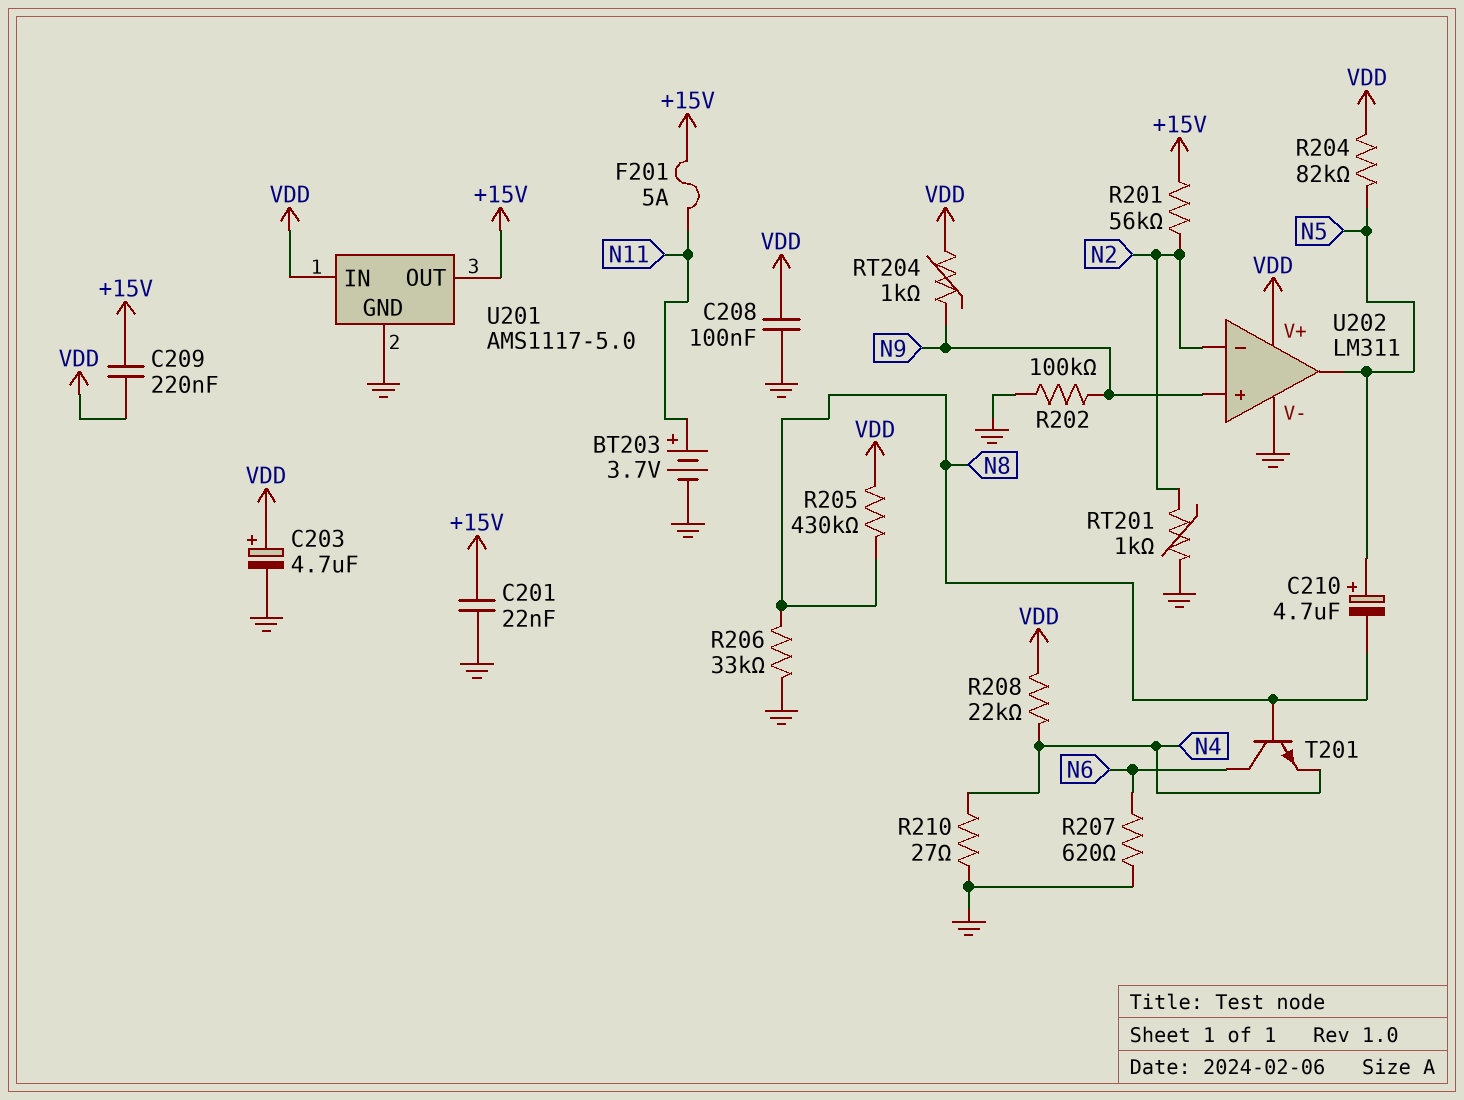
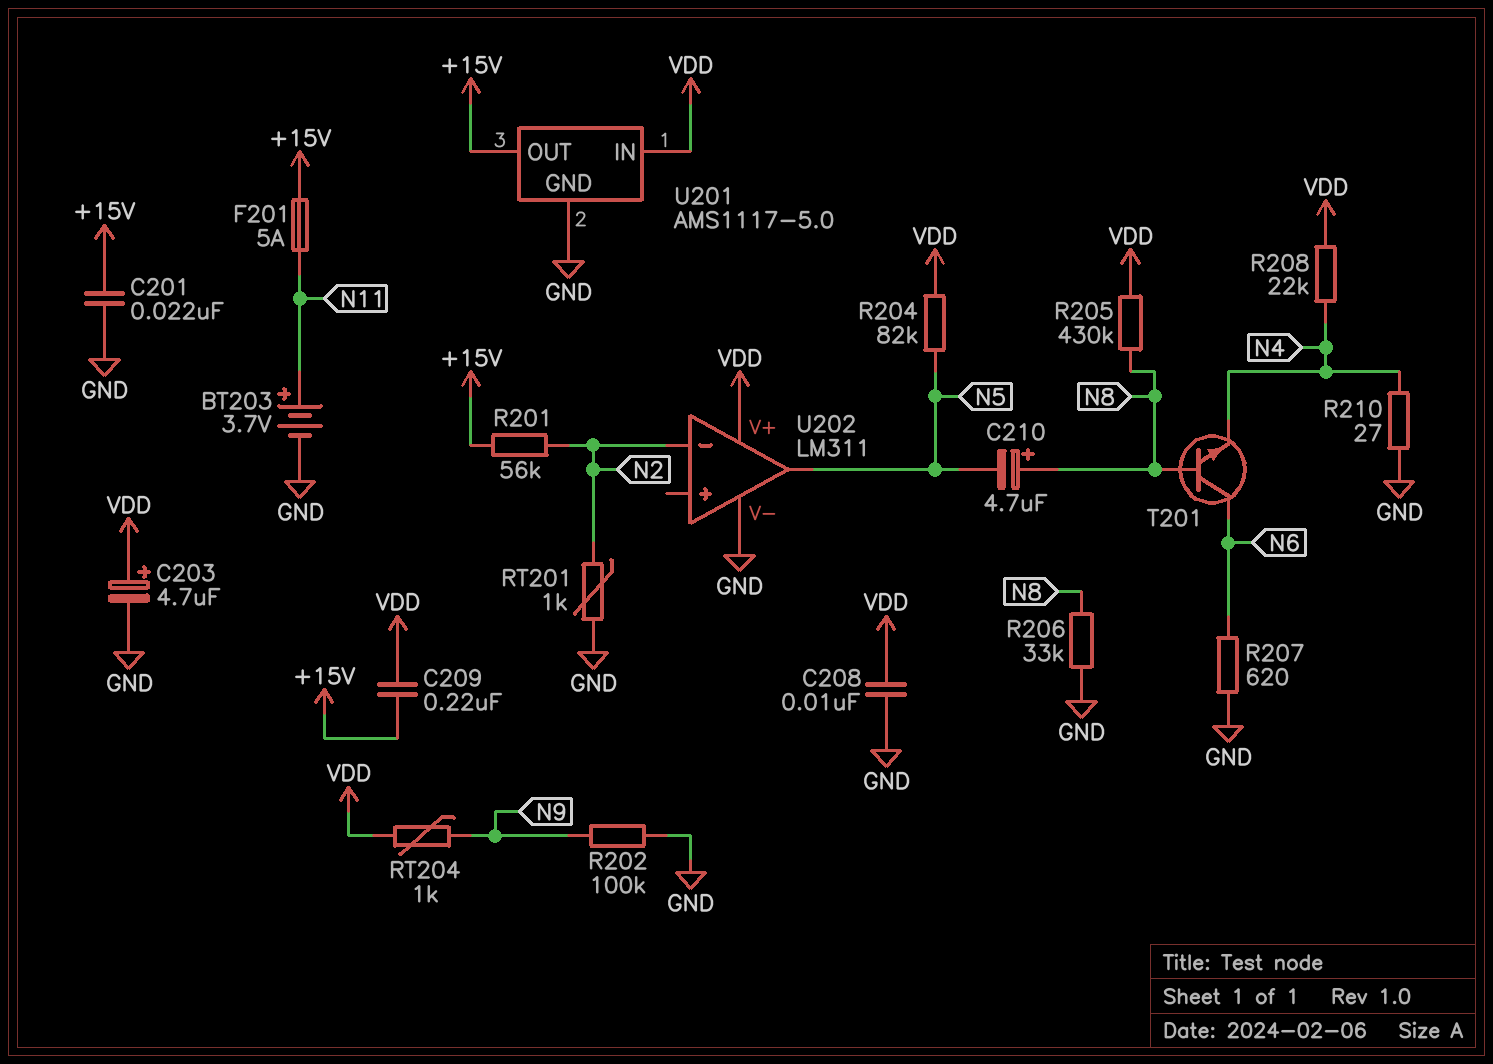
C208: 100nF (GND, VDD) -> 10nF (GND, VDD)
C210: 4.7uF (plus N5, minus N8) -> 4.7uF (plus N8, minus N5)
U202 pin in+: N9 -> none

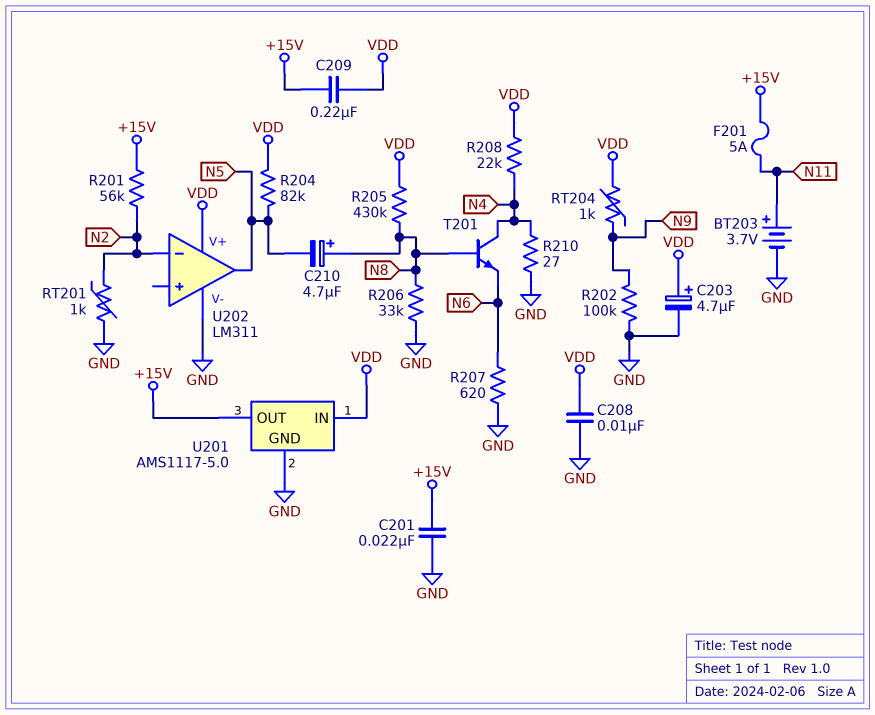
T201: NPN (B N8, C N6, E N4) -> NPN (B N8, C N4, E N6)

